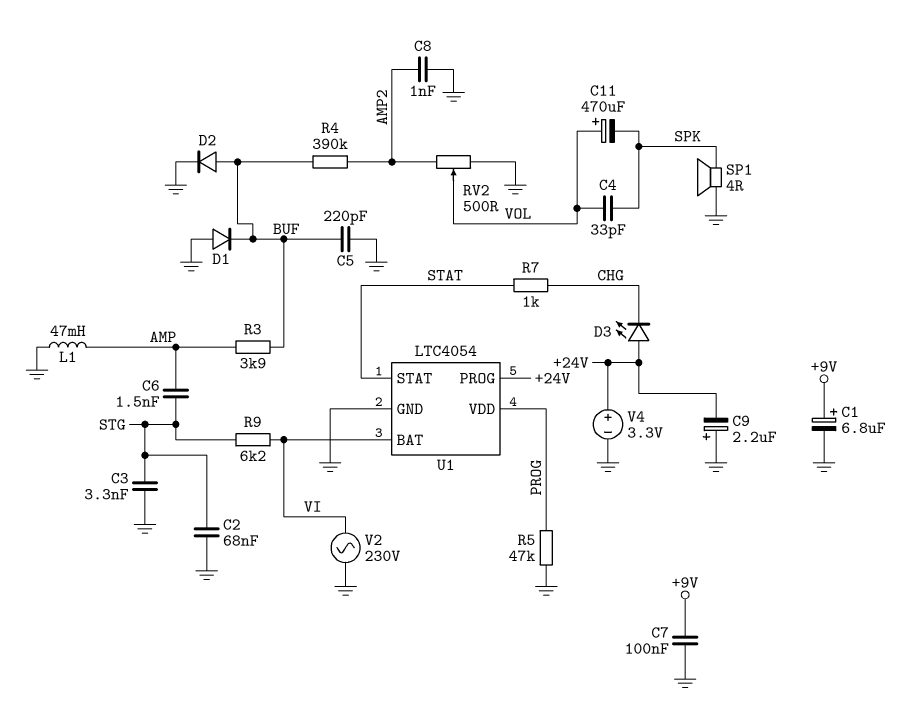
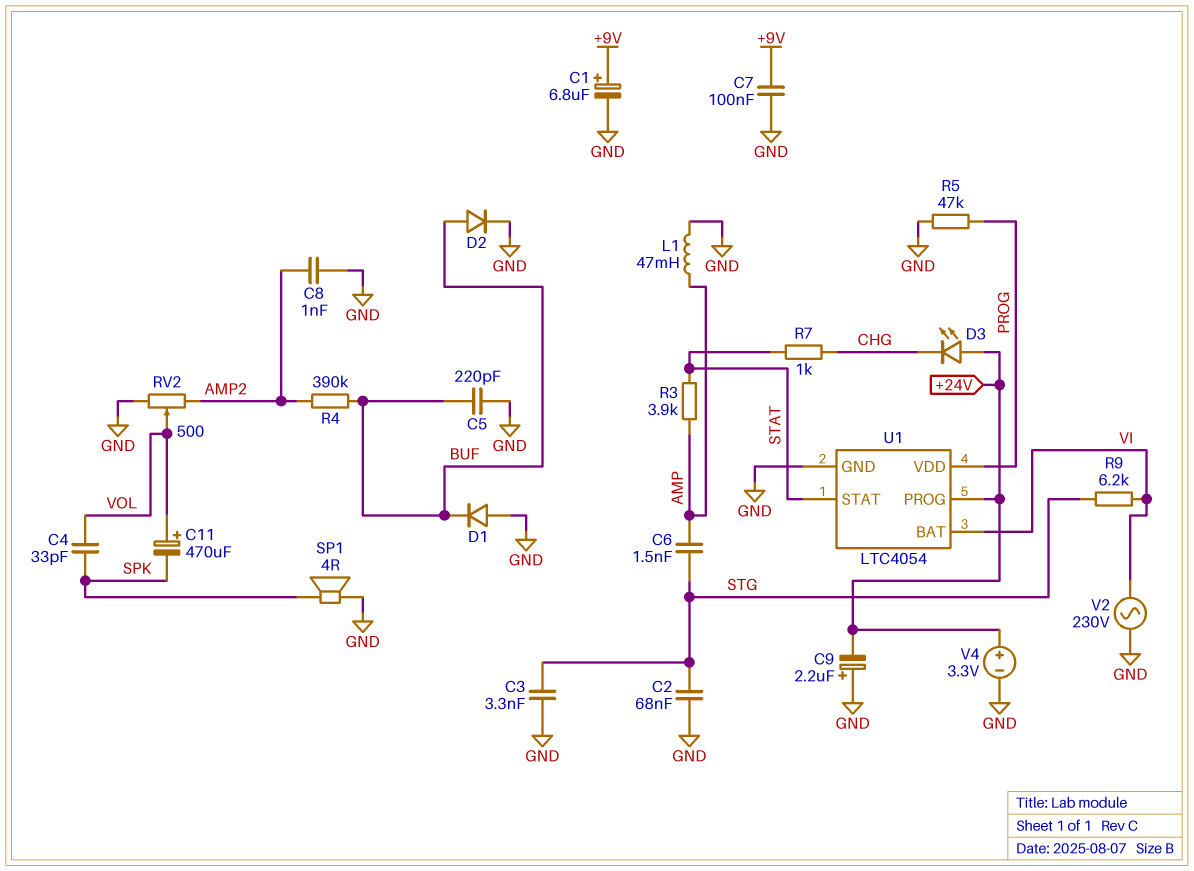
R3: 3.9k (AMP, BUF) -> 3.9k (AMP, STAT)

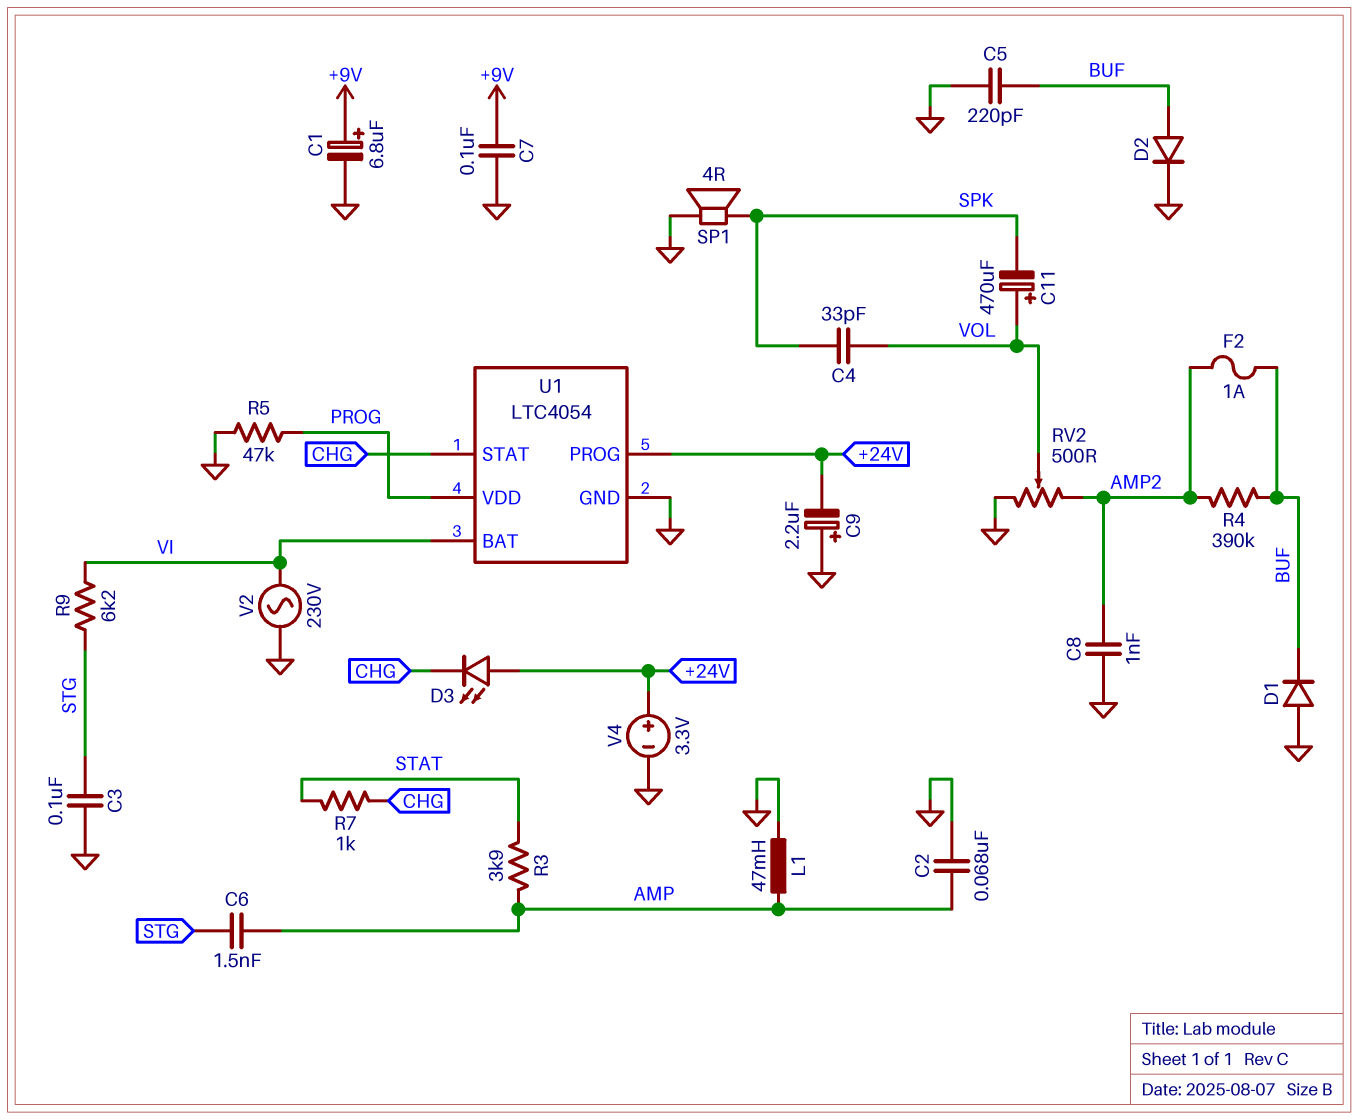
C2: 68nF (GND, STG) -> 68nF (AMP, GND)
C3: 3.3nF (GND, STG) -> 100nF (GND, STG)
F2: none -> 1A (AMP2, BUF)
U1 pin STAT: STAT -> CHG

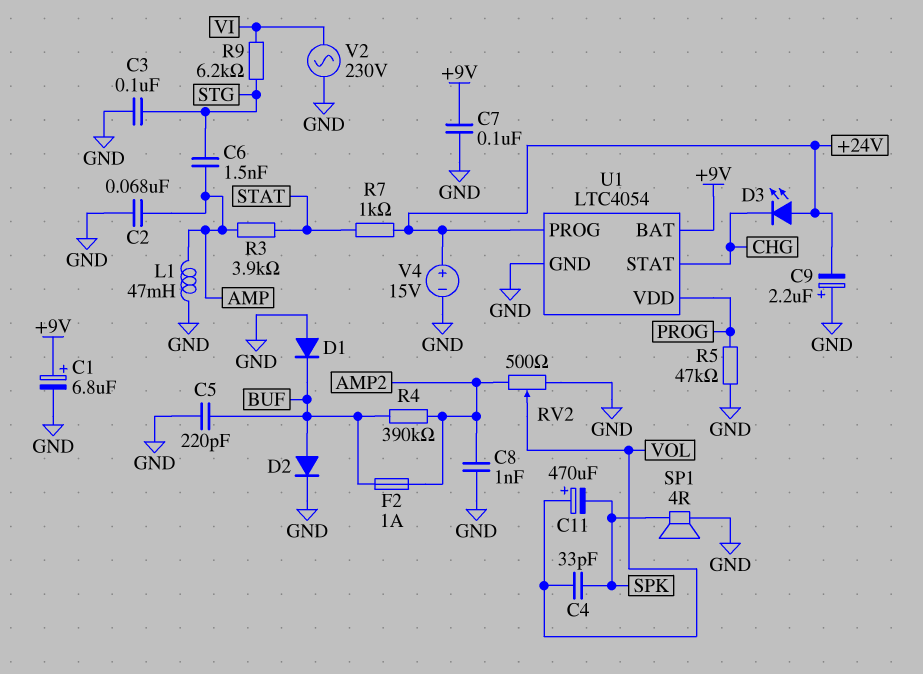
R7: 1k (CHG, STAT) -> 1k (+24V, STAT)
U1 pin BAT: VI -> +9V
V4: 3.3V (plus +24V, minus GND) -> 15V (plus +24V, minus GND)

